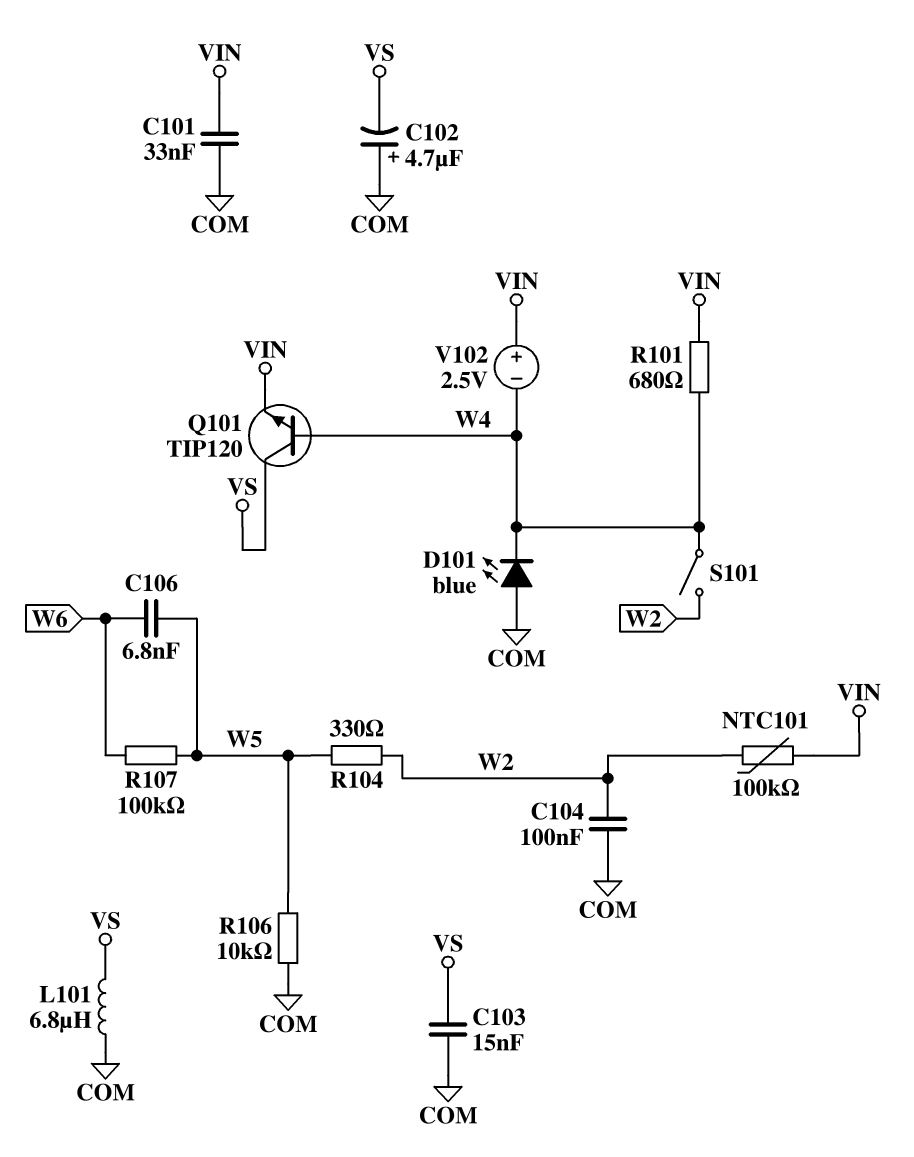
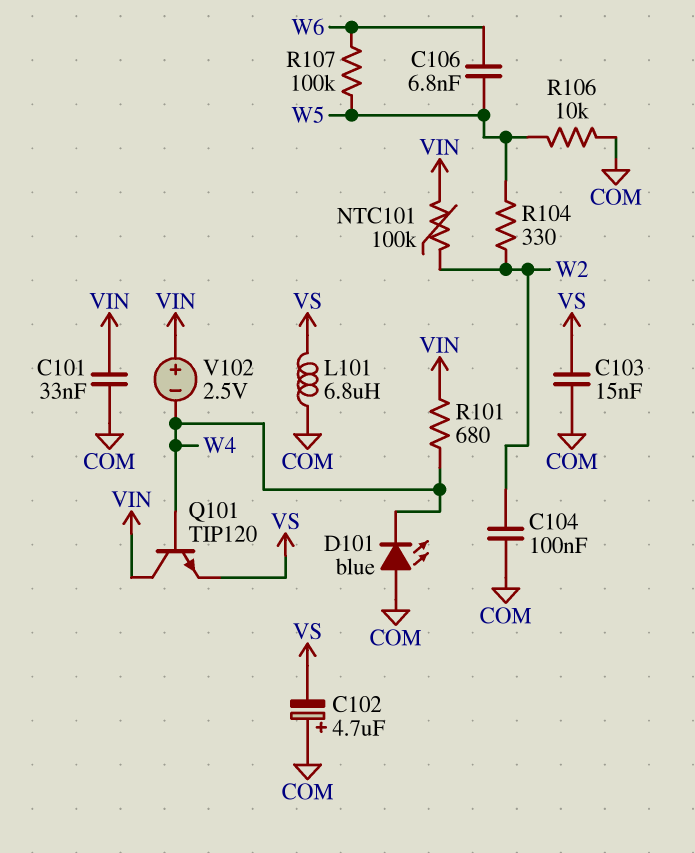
Q101: NPN TIP120 (B W4, C VS, E VIN) -> NPN TIP120 (B W4, C VIN, E VS)
S101: switch (W2, W4) -> none

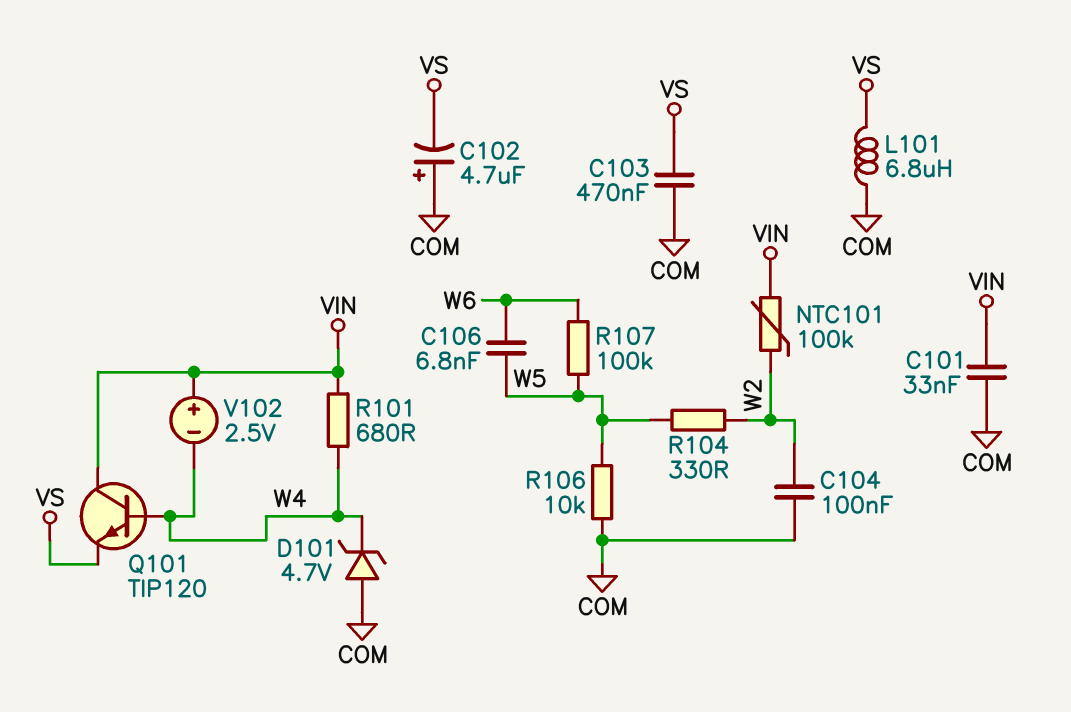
C103: 15nF (COM, VS) -> 470nF (COM, VS)
D101: LED blue (A COM, K W4) -> zener 4.7V (A COM, K W4)

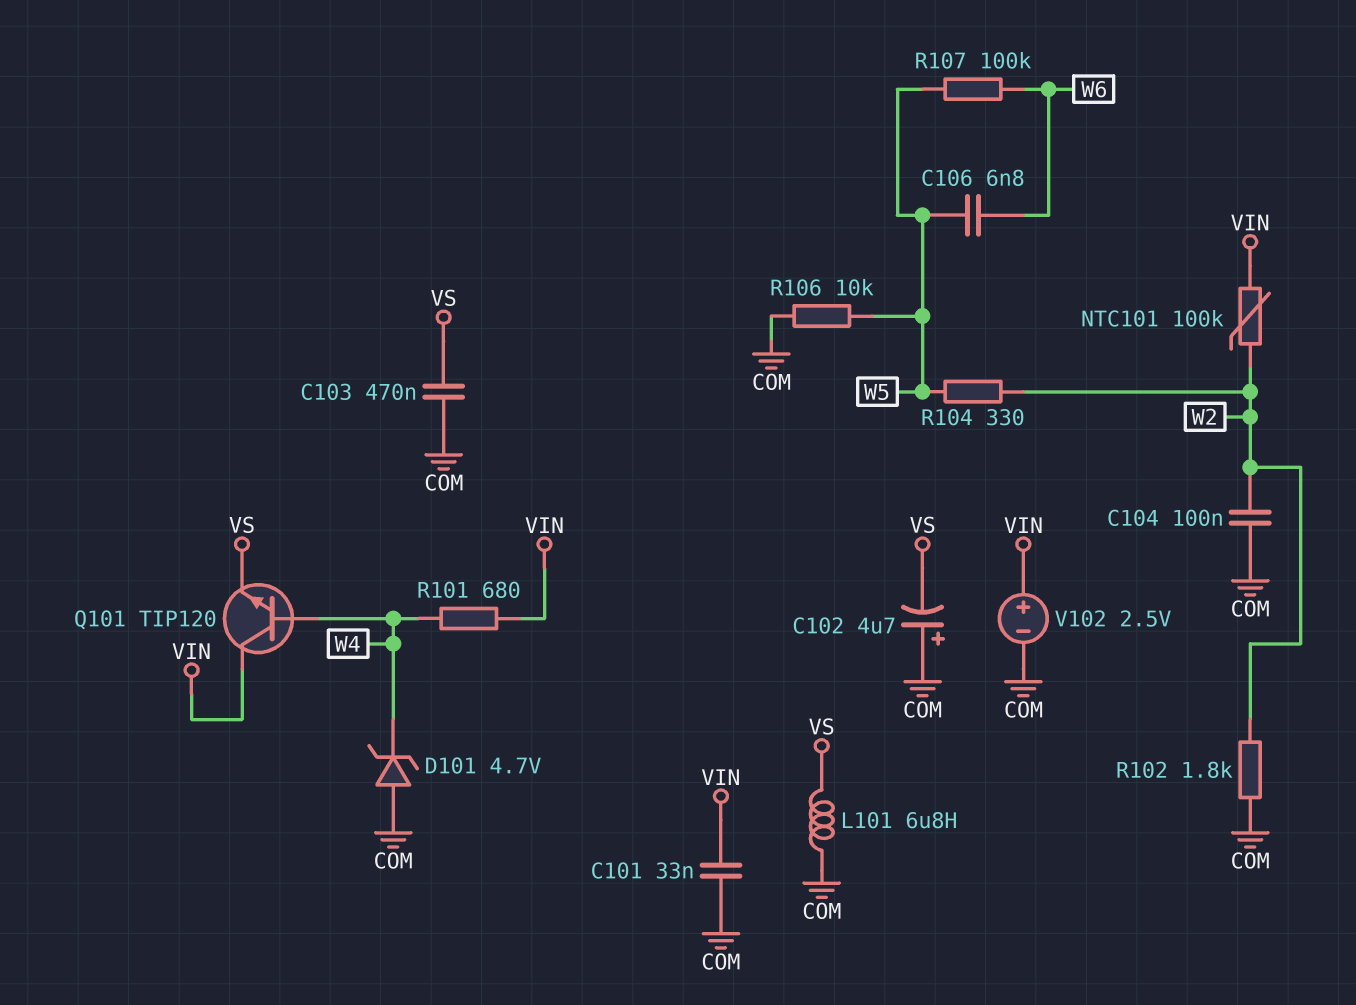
R102: none -> 1.8k (COM, W2)
V102: 2.5V (plus VIN, minus W4) -> 2.5V (plus VIN, minus COM)

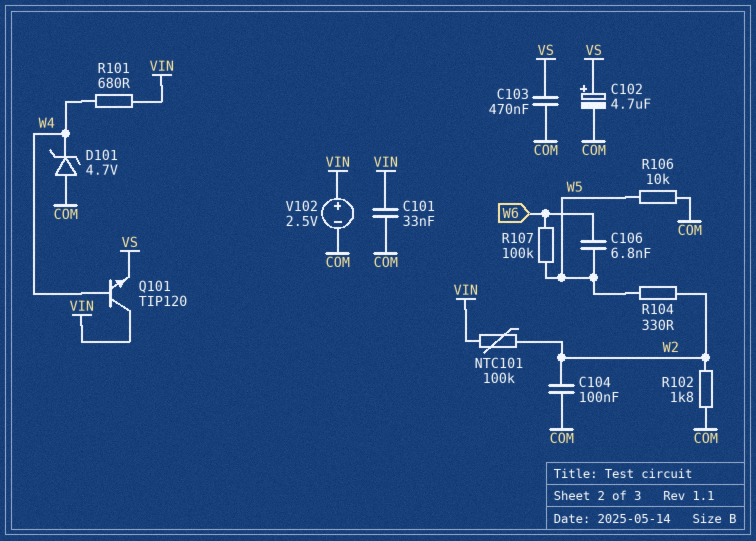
C102: 4.7uF (plus COM, minus VS) -> 4.7uF (plus VS, minus COM)
L101: 6.8uH (COM, VS) -> none

